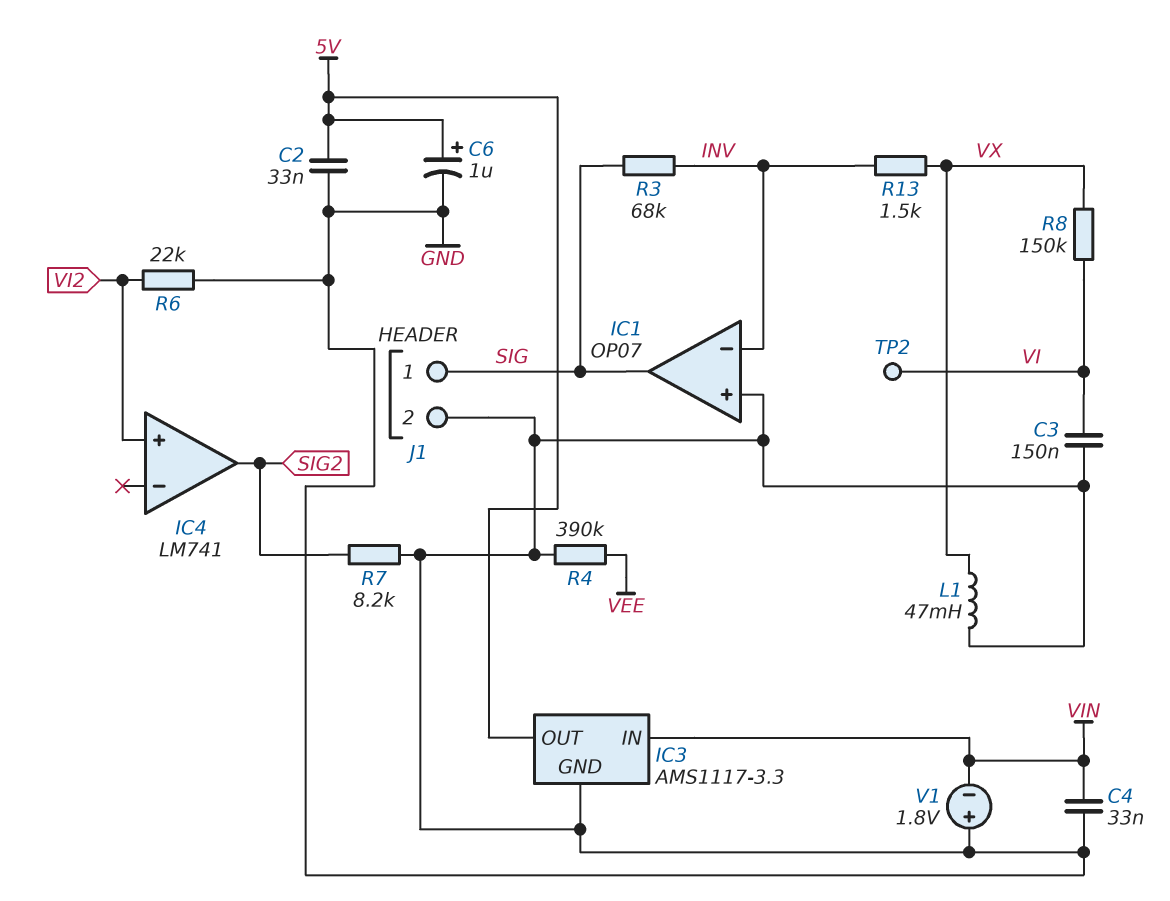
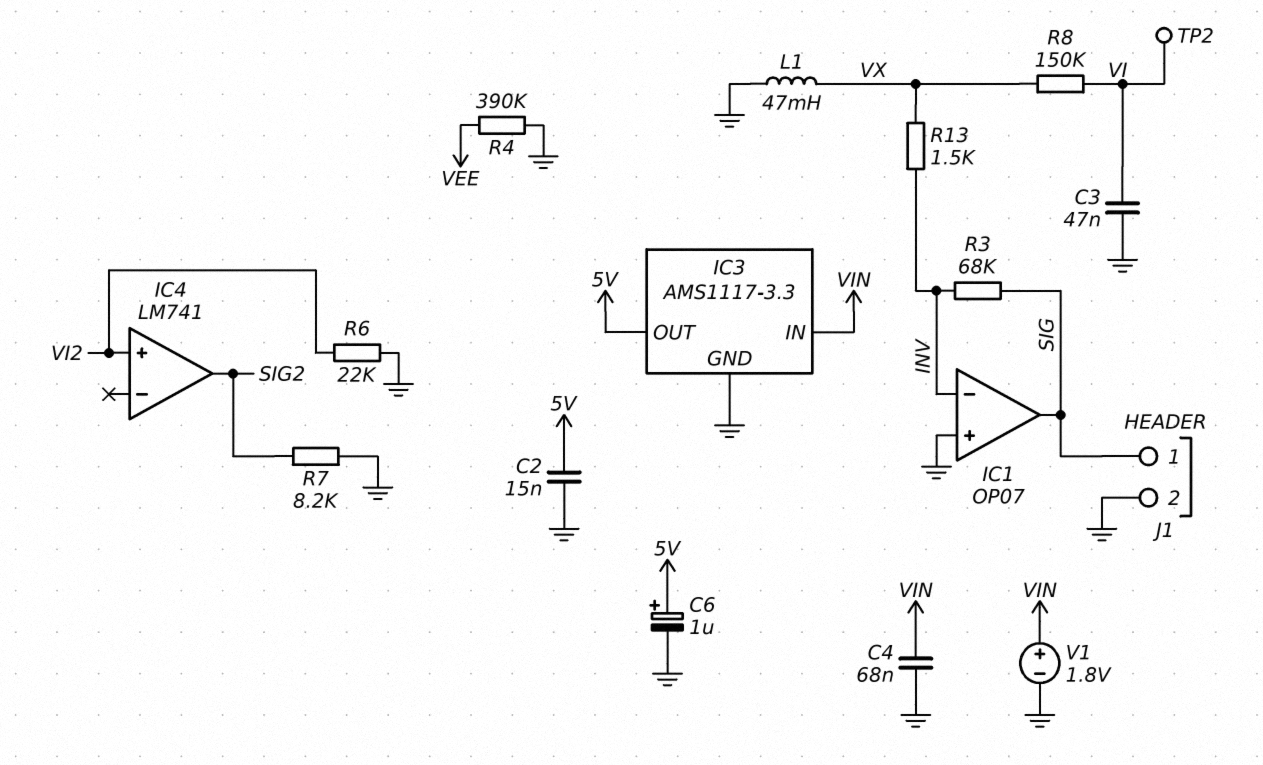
C2: 33nF (5V, GND) -> 15nF (5V, GND)
C3: 150nF (GND, VI) -> 47nF (GND, VI)
C4: 33nF (GND, VIN) -> 68nF (GND, VIN)
V1: 1.8V (plus GND, minus VIN) -> 1.8V (plus VIN, minus GND)

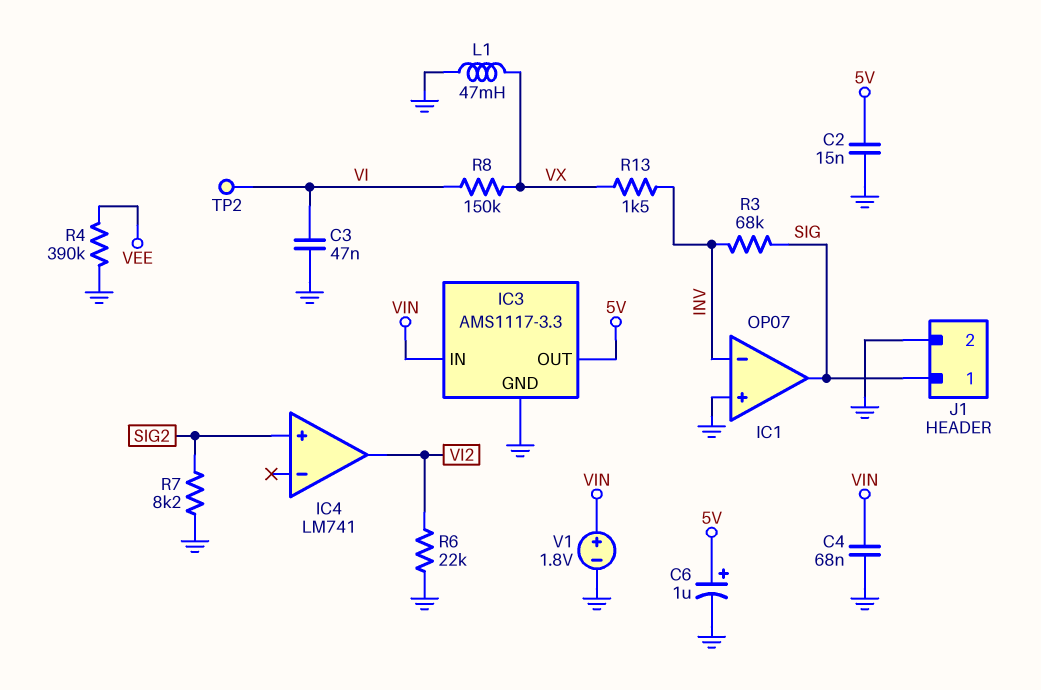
IC4 pin in+: VI2 -> SIG2
IC4 pin out: SIG2 -> VI2

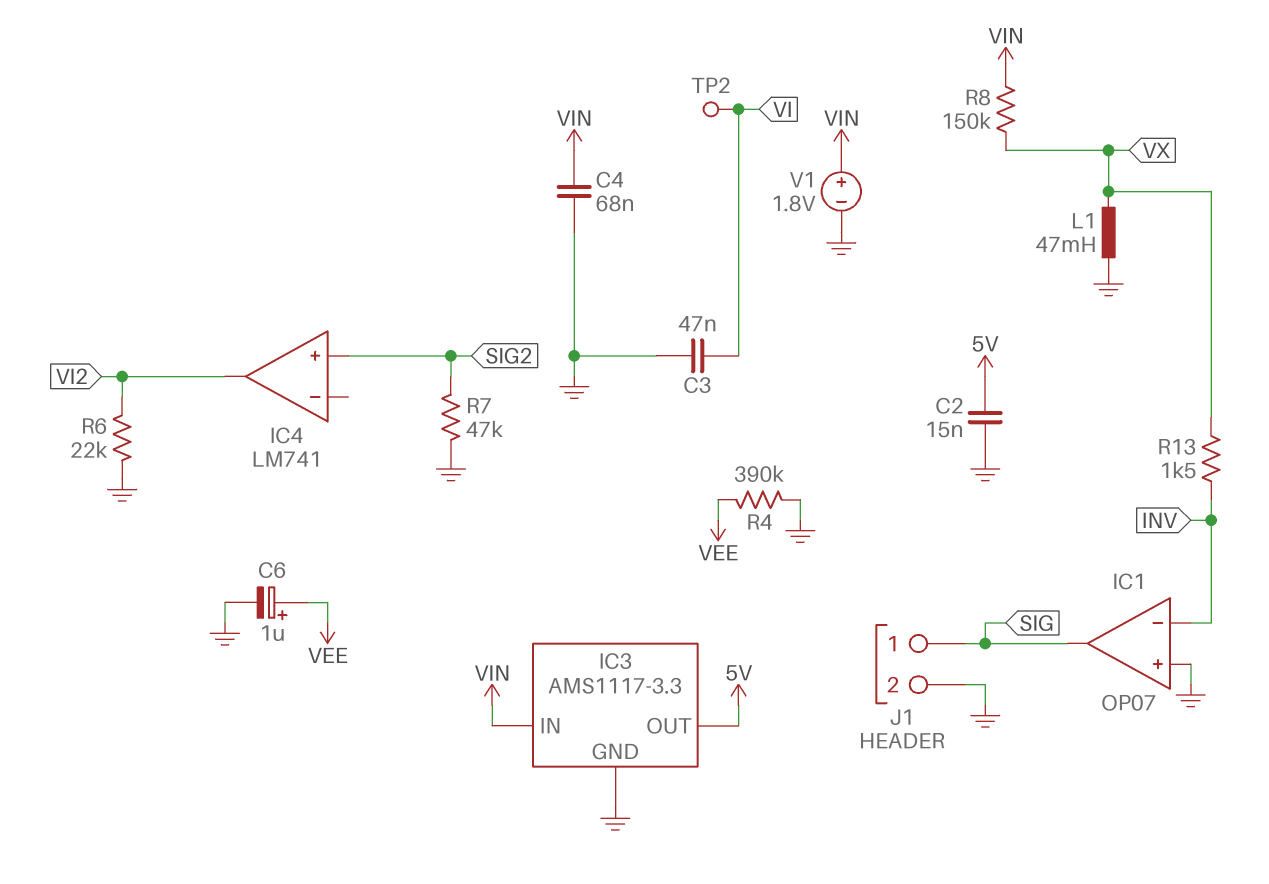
C6: 1uF (plus 5V, minus GND) -> 1uF (plus VEE, minus GND)
R3: 68k (INV, SIG) -> none
R7: 8.2k (GND, SIG2) -> 47k (GND, SIG2)
R8: 150k (VI, VX) -> 150k (VIN, VX)

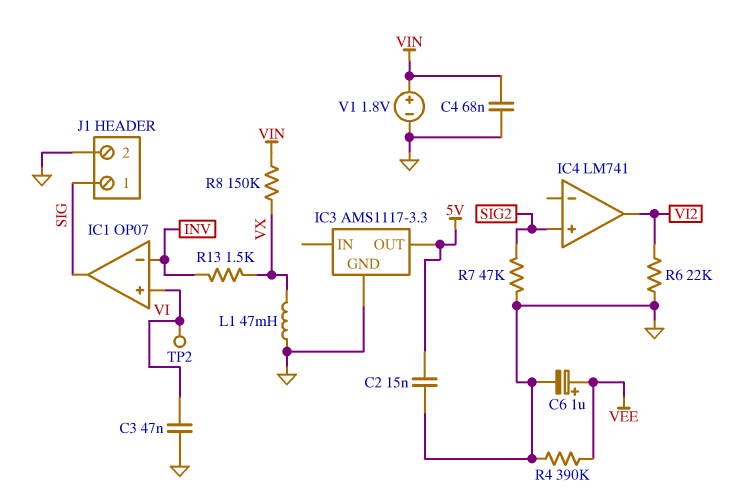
IC1 pin in+: GND -> VI
IC3 pin IN: VIN -> none

